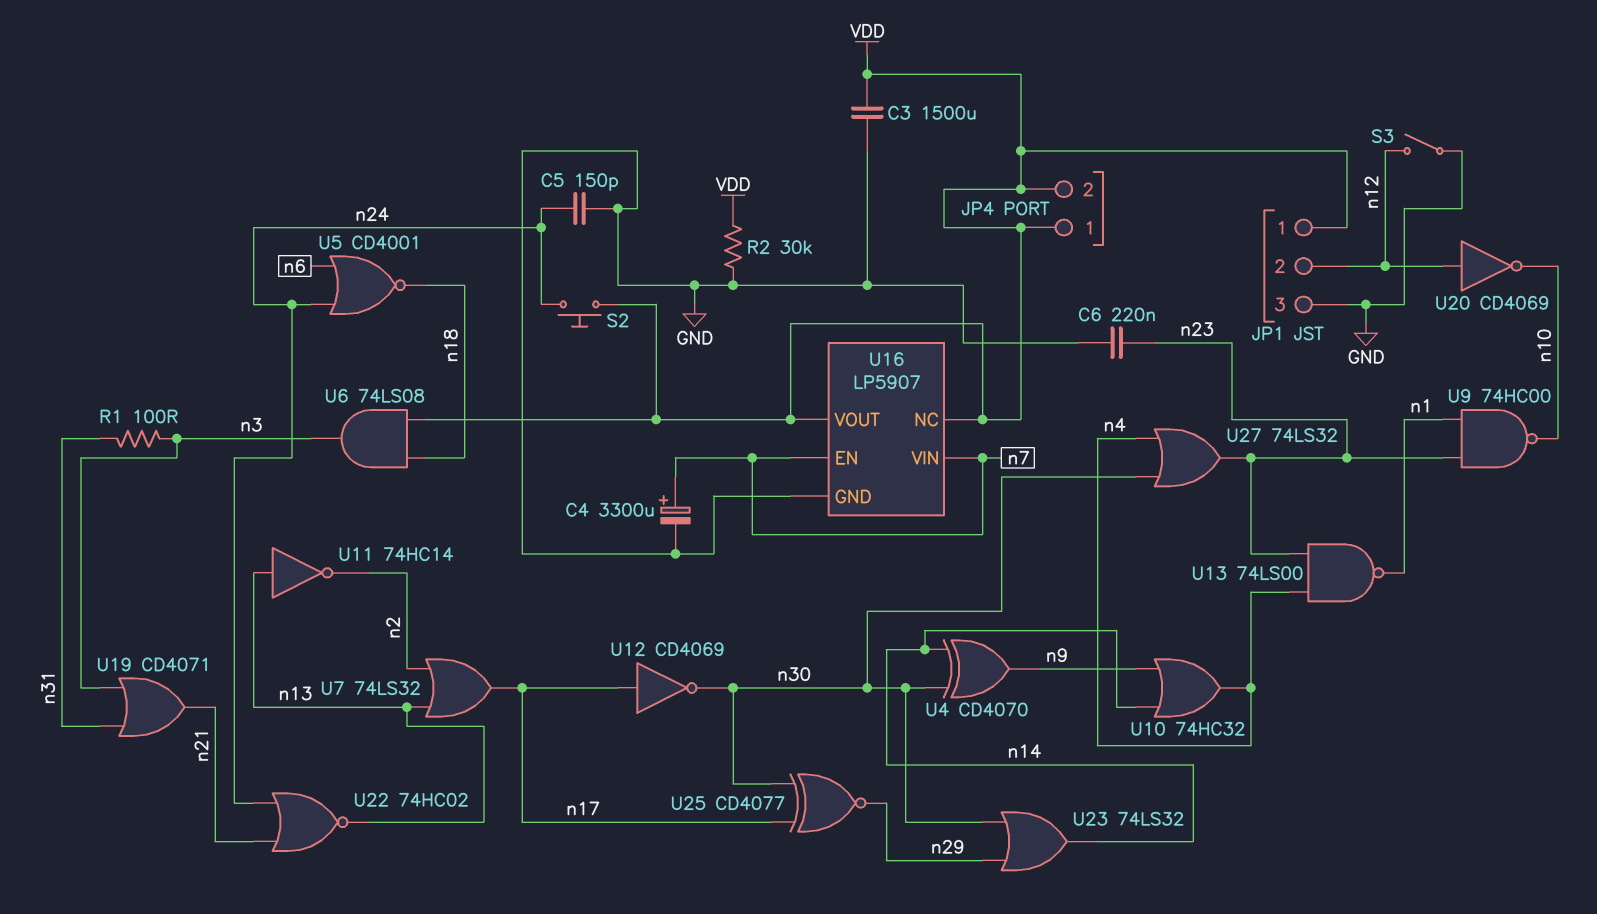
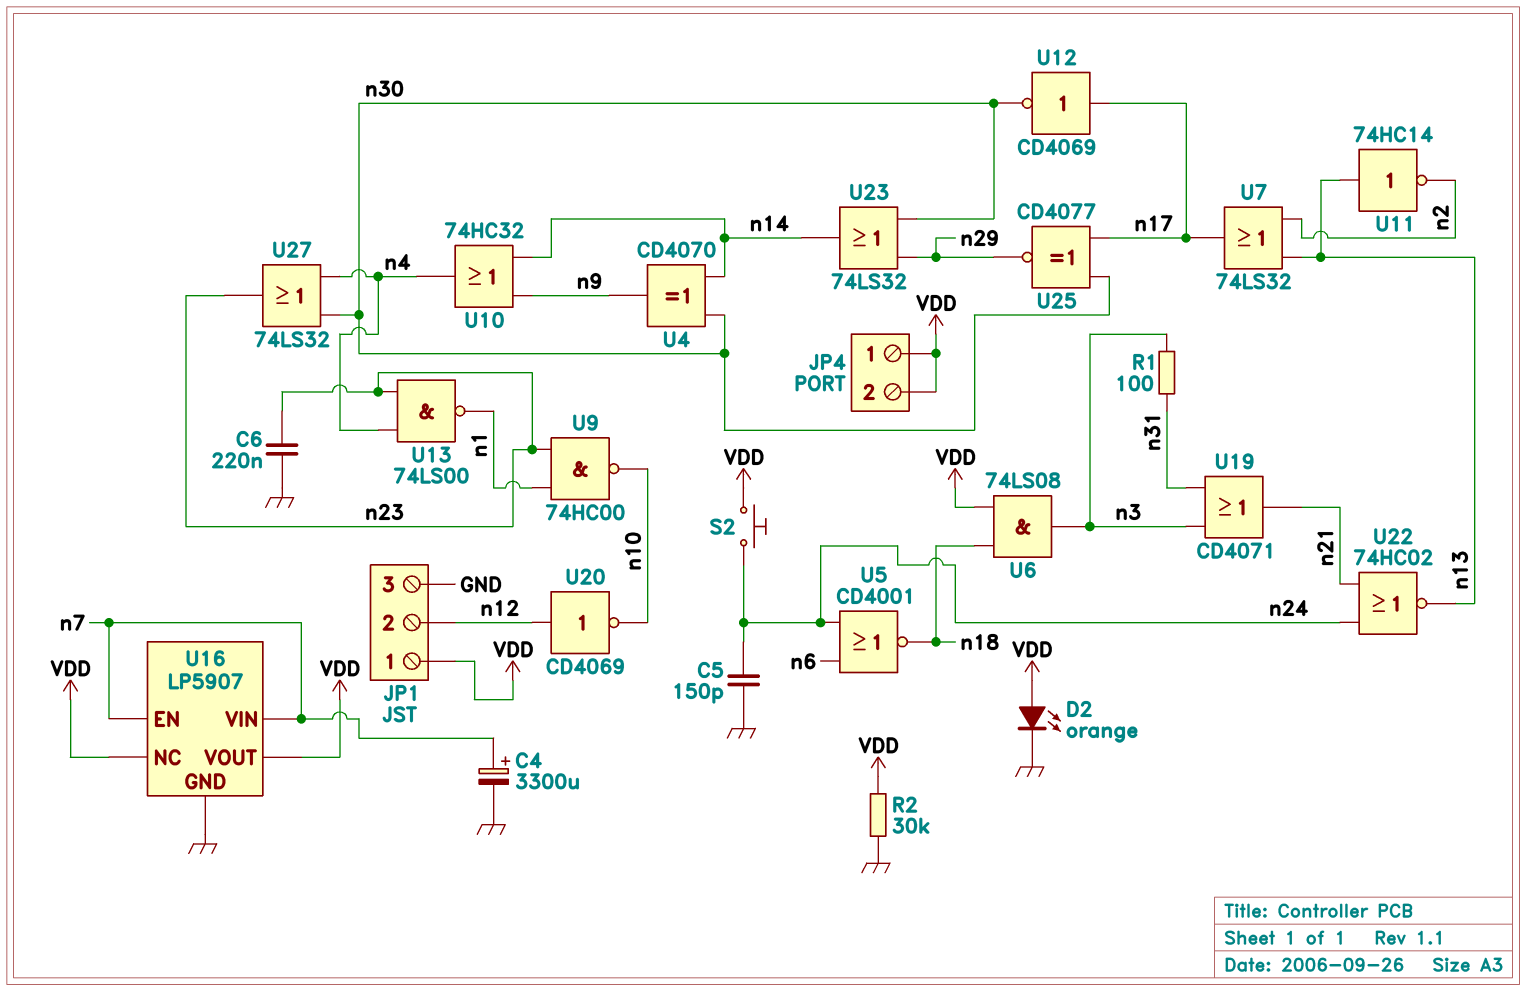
C3: 1500uF (GND, VDD) -> none
D2: none -> LED orange (A VDD, K GND)
S3: switch (GND, n12) -> none

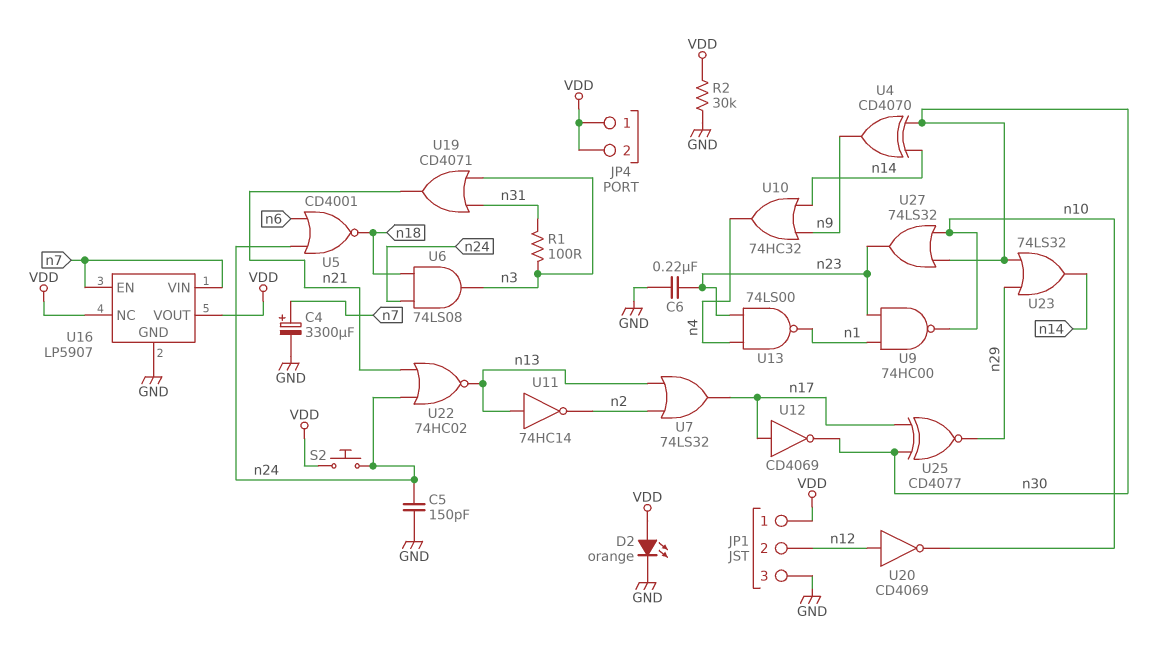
U6: AND 74LS08 (in VDD, in n18, out n3) -> AND 74LS08 (in n18, in n24, out n3)
U27: OR 74LS32 (in n4, in n30, out n23) -> OR 74LS32 (in n10, in n30, out n23)

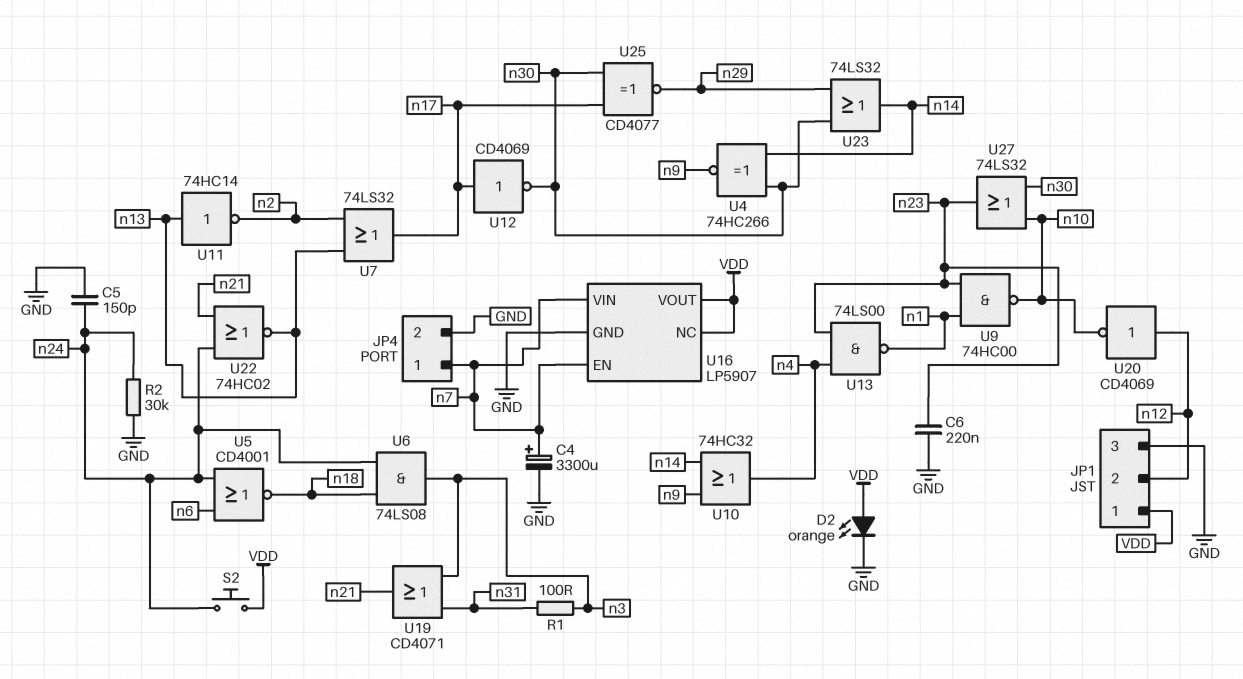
JP4 pin 1: VDD -> n7
JP4 pin 2: VDD -> GND
R2: 30k (GND, VDD) -> 30k (GND, n24)
U4: XOR CD4070 (in n14, in n30, out n9) -> XNOR 74HC266 (in n14, in n30, out n9)

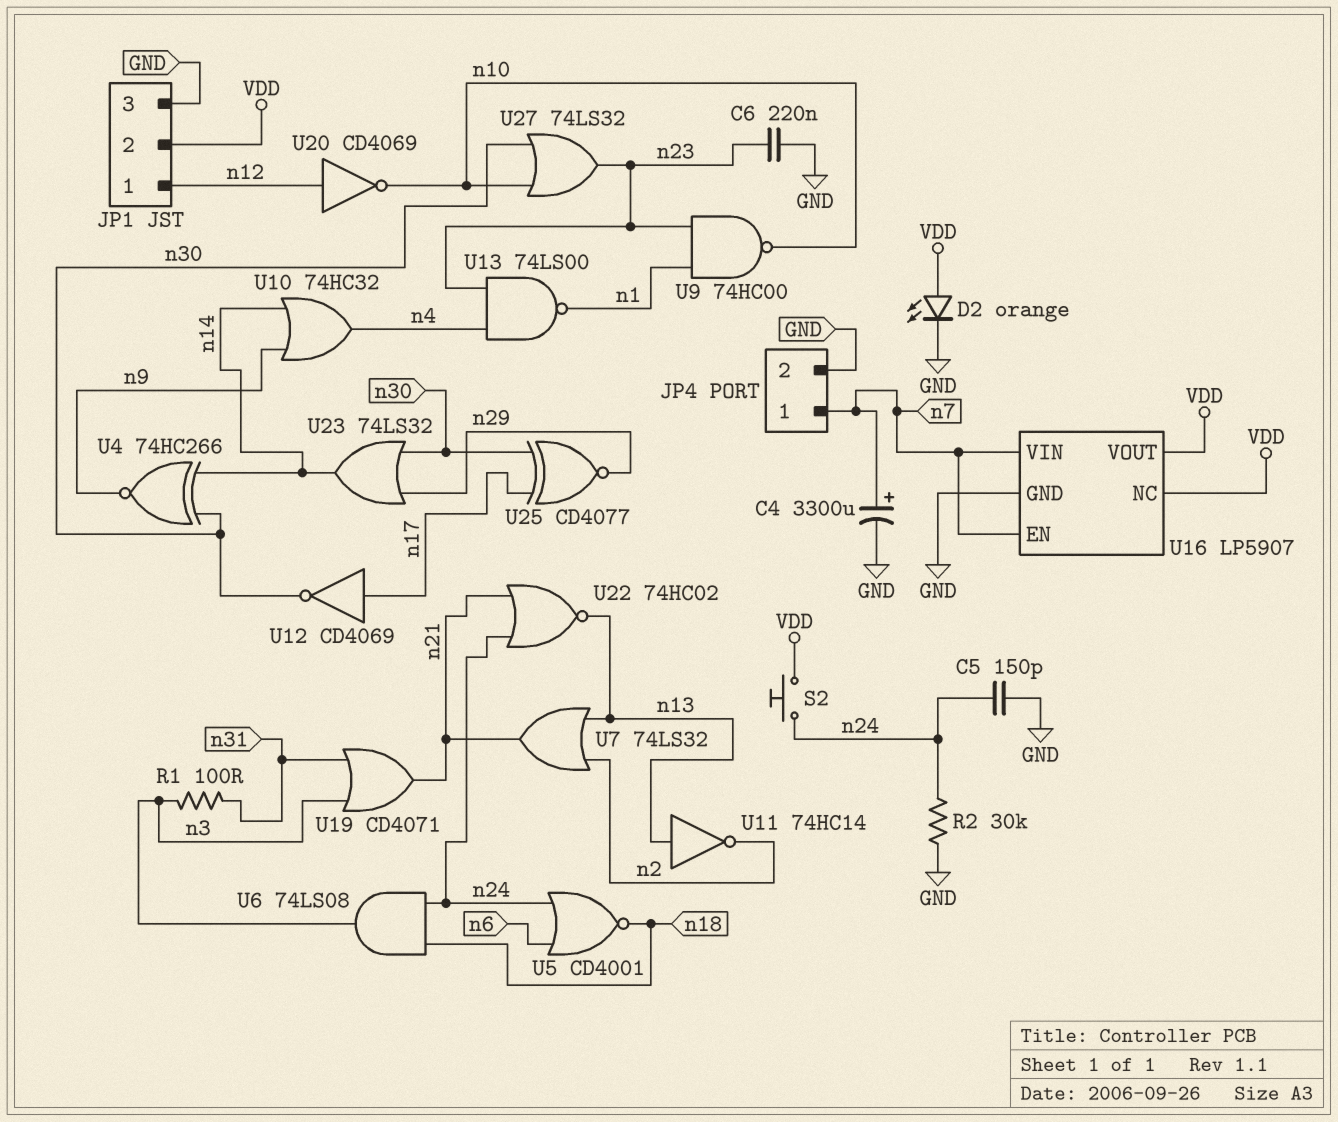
JP1 pin 1: VDD -> n12
JP1 pin 2: n12 -> VDD
U7: OR 74LS32 (in n2, in n13, out n17) -> OR 74LS32 (in n2, in n13, out n21)

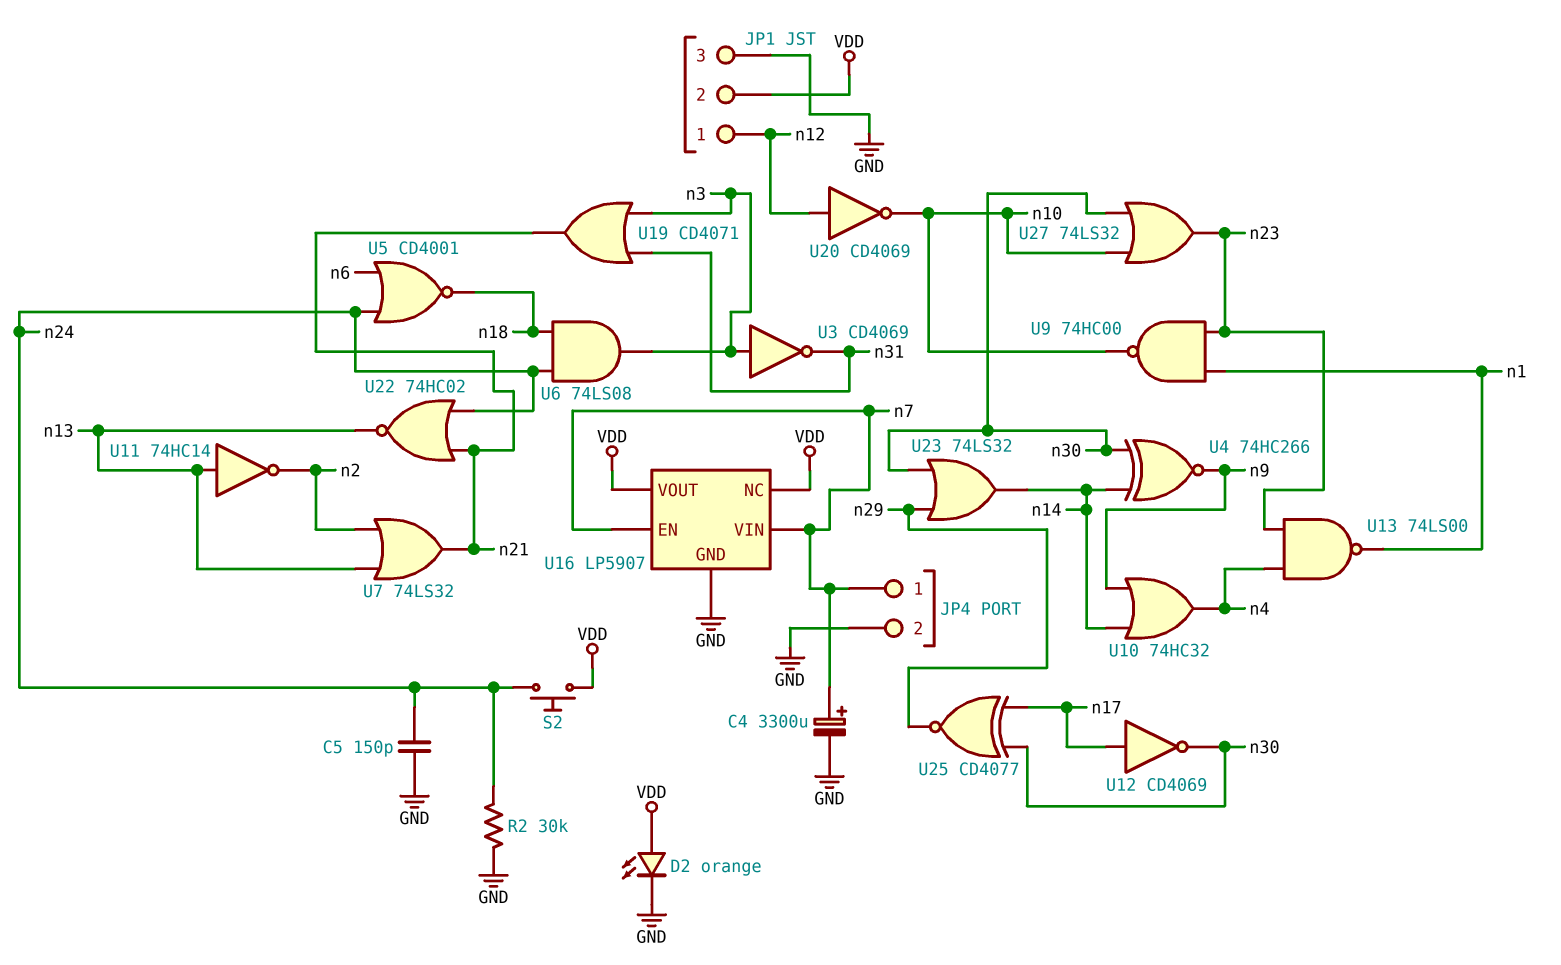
C6: 220nF (GND, n23) -> none
R1: 100 (n3, n31) -> none
U3: none -> NOT CD4069 (in n3, out n31)

